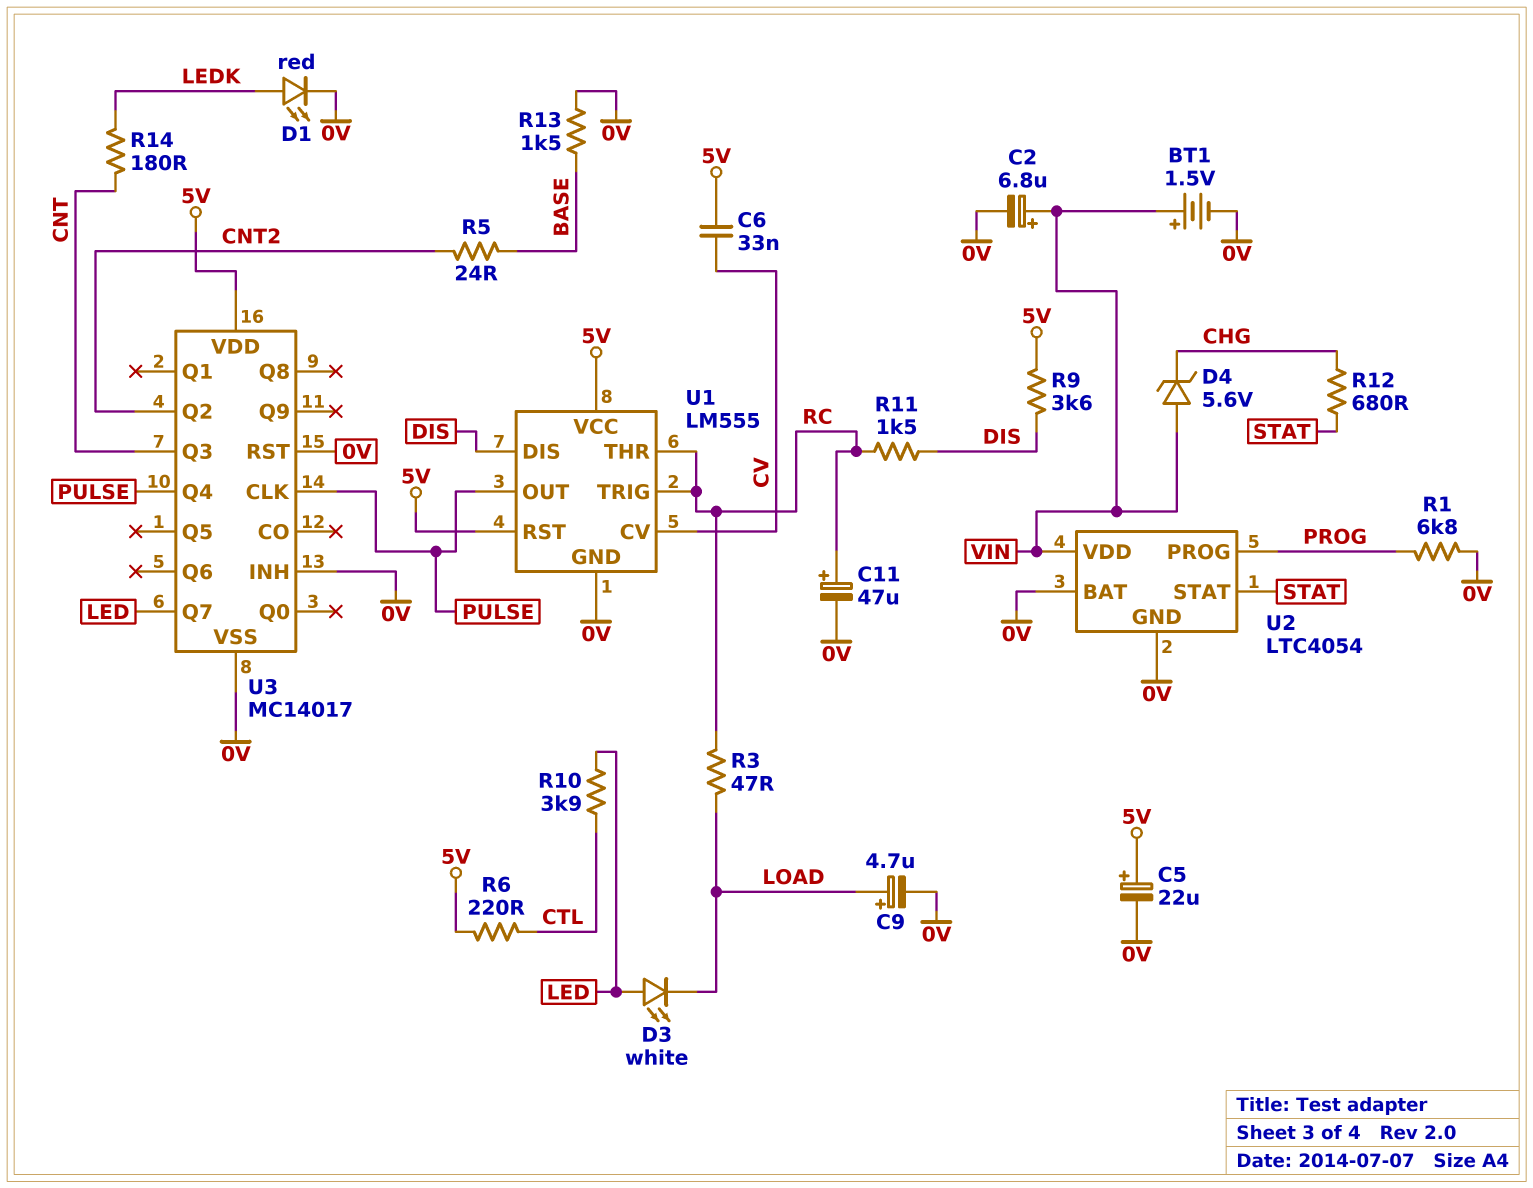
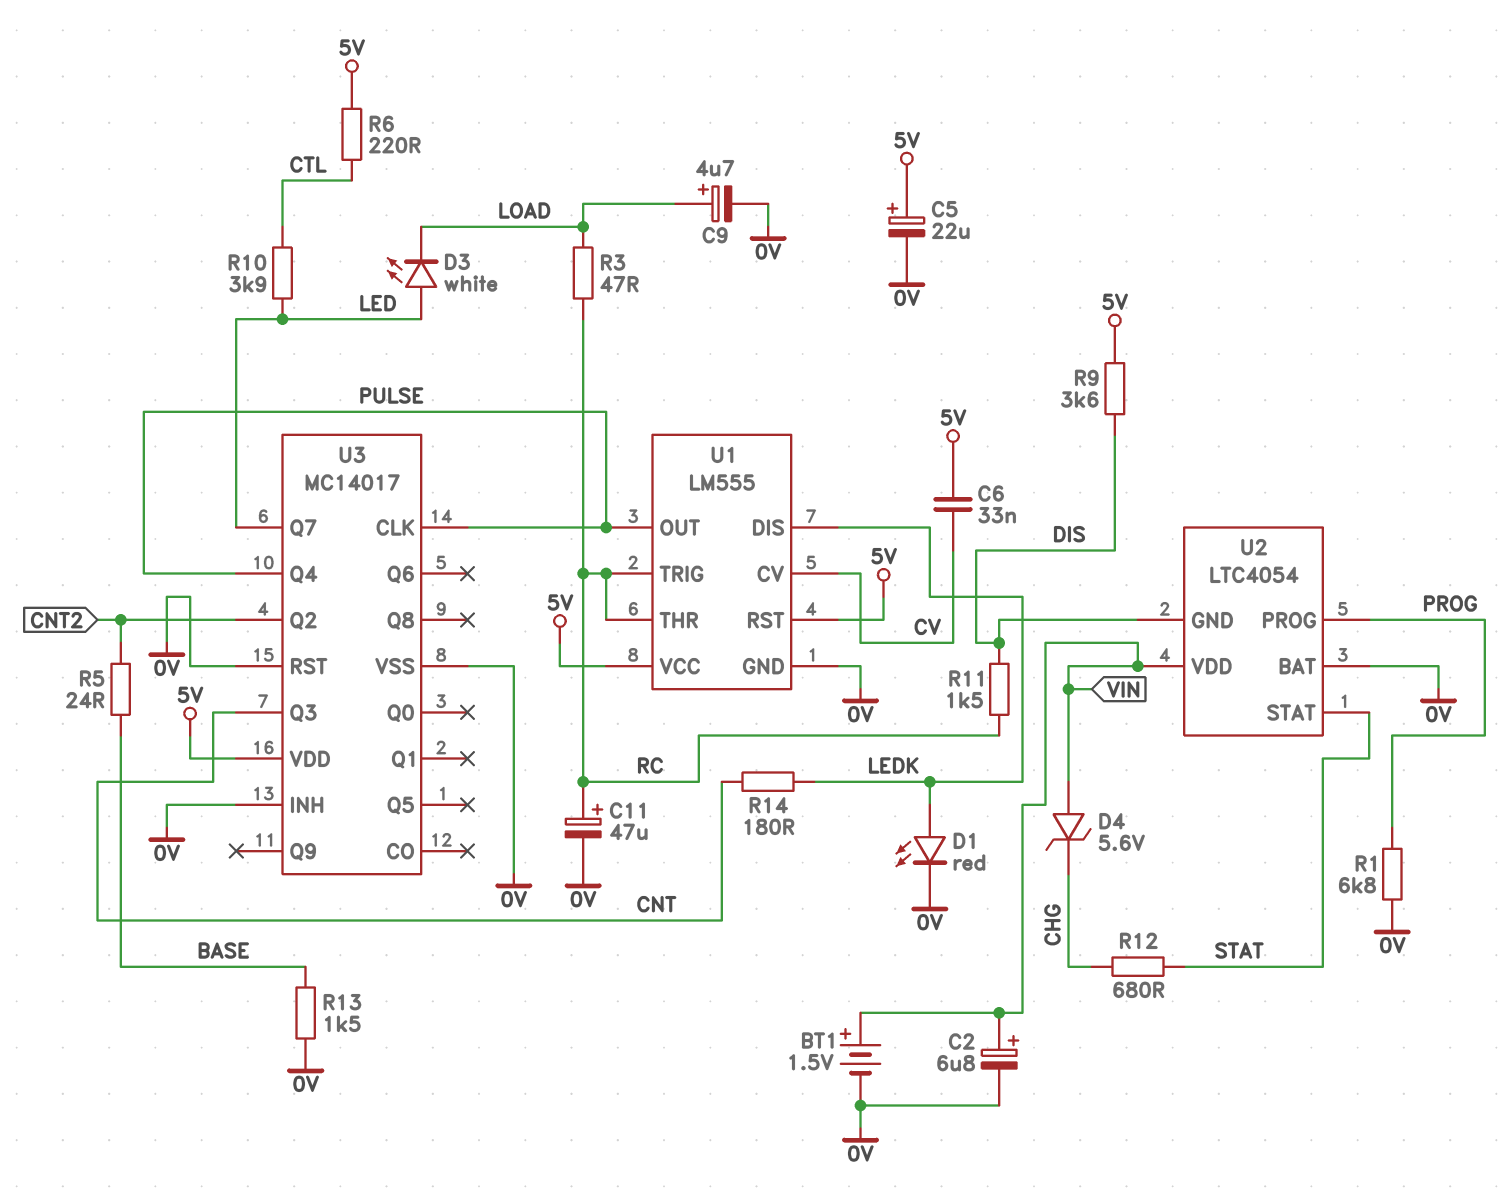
U1 pin DIS: DIS -> LEDK
U2 pin GND: 0V -> DIS

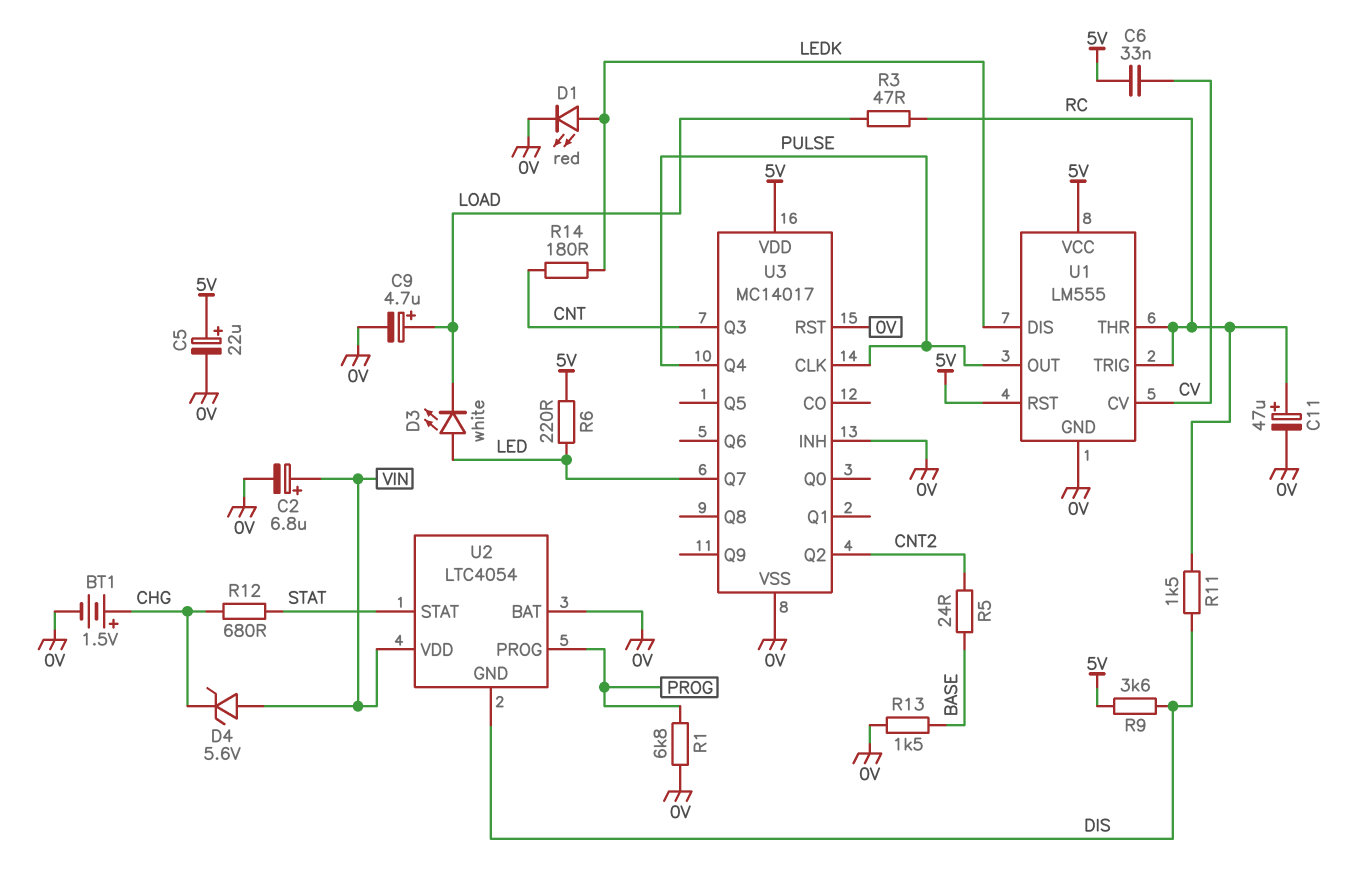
BT1: 1.5V (plus VIN, minus 0V) -> 1.5V (plus CHG, minus 0V)
R6: 220 (5V, CTL) -> 220 (5V, LED)
R10: 3.9k (CTL, LED) -> none

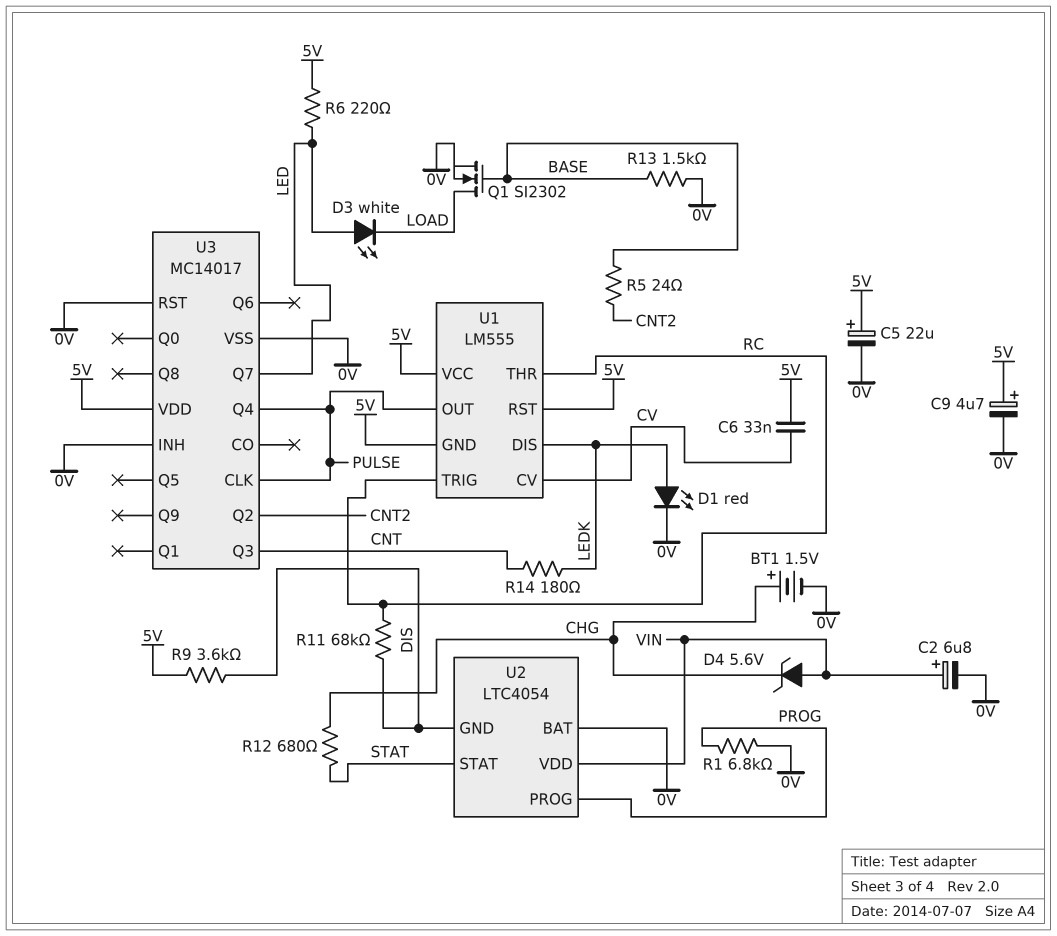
C9: 4.7uF (plus LOAD, minus 0V) -> 4.7uF (plus 5V, minus 0V)
C11: 47uF (plus RC, minus 0V) -> none
Q1: none -> NMOS SI2302 (G BASE, D LOAD, S 0V)
R3: 47 (LOAD, RC) -> none
R11: 1.5k (DIS, RC) -> 68k (DIS, RC)
U1 pin GND: 0V -> 5V

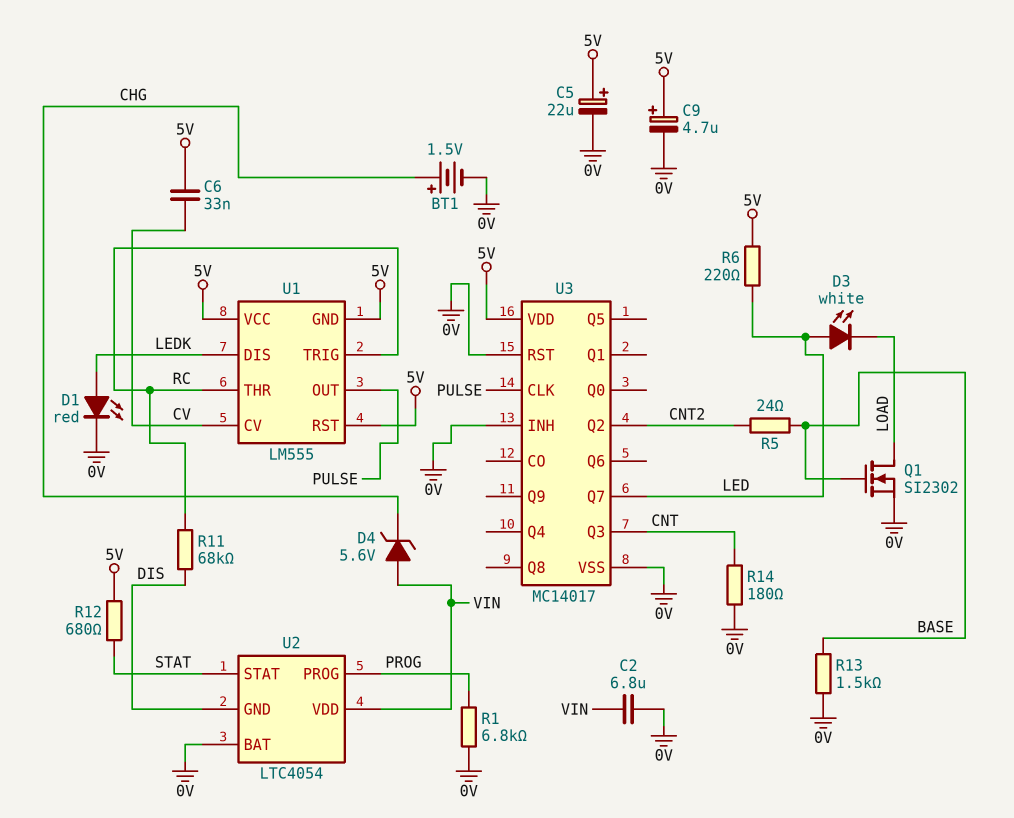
C2: 6.8uF (plus VIN, minus 0V) -> 6.8uF (0V, VIN)
R9: 3.6k (5V, DIS) -> none
R12: 680 (CHG, STAT) -> 680 (5V, STAT)
R14: 180 (CNT, LEDK) -> 180 (0V, CNT)
U3 pin Q4: PULSE -> none

